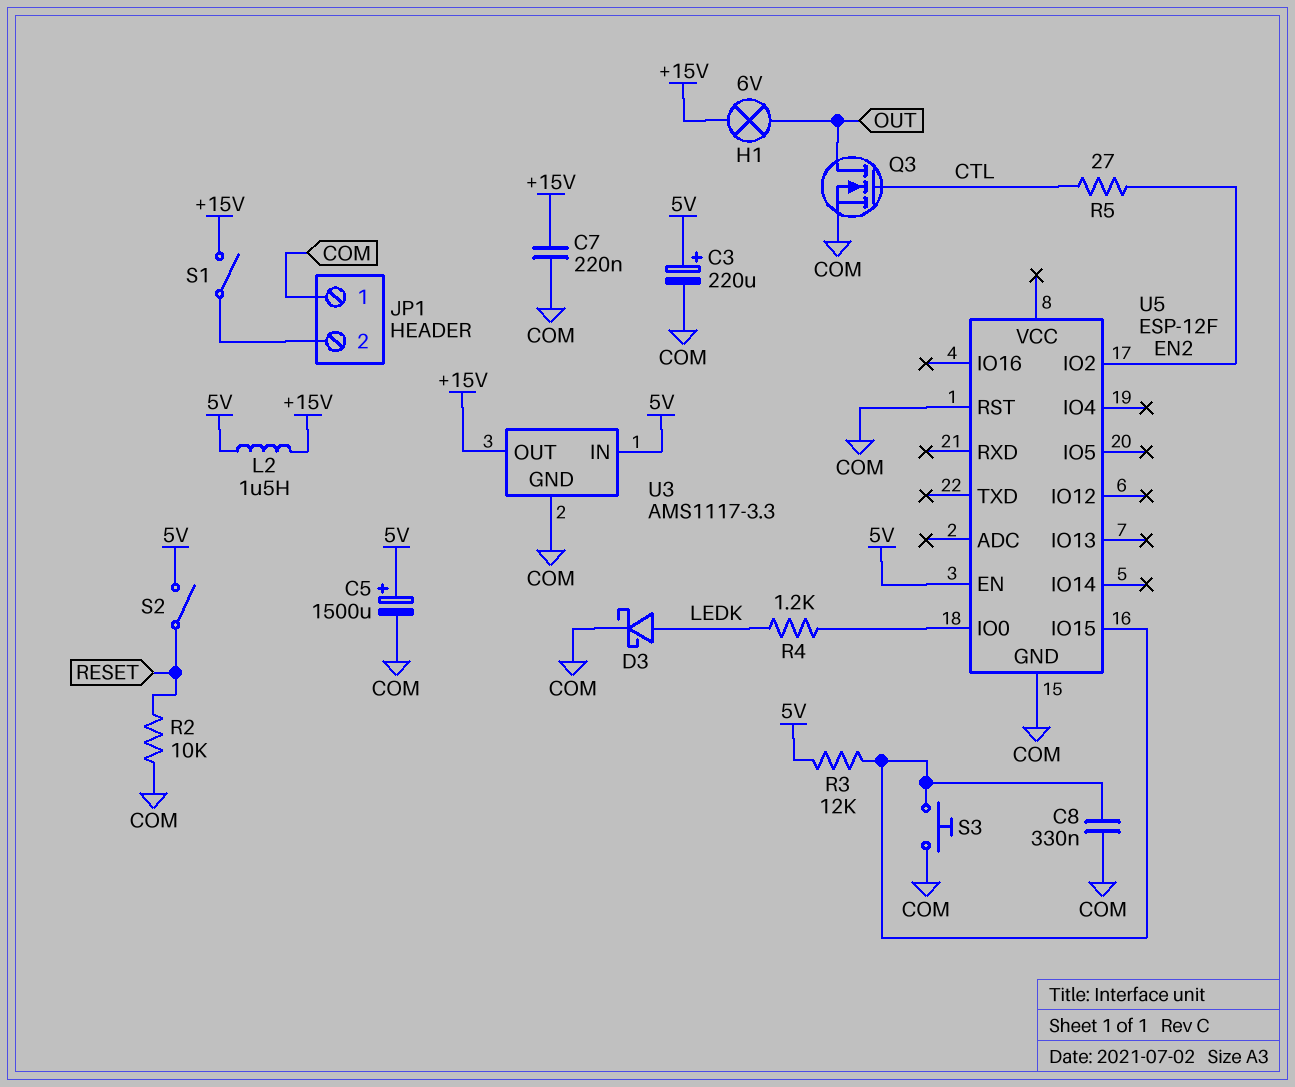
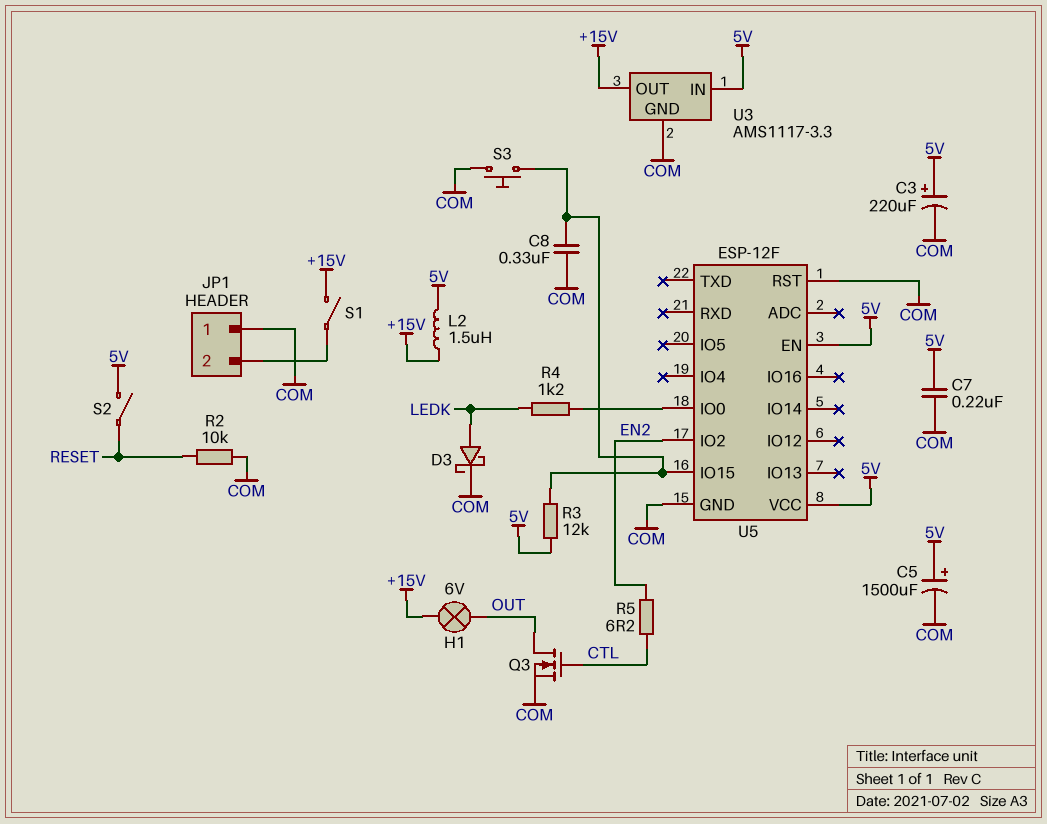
C7: 220nF (+15V, COM) -> 220nF (5V, COM)
R5: 27 (CTL, EN2) -> 6.2 (CTL, EN2)
U5 pin VCC: none -> 5V

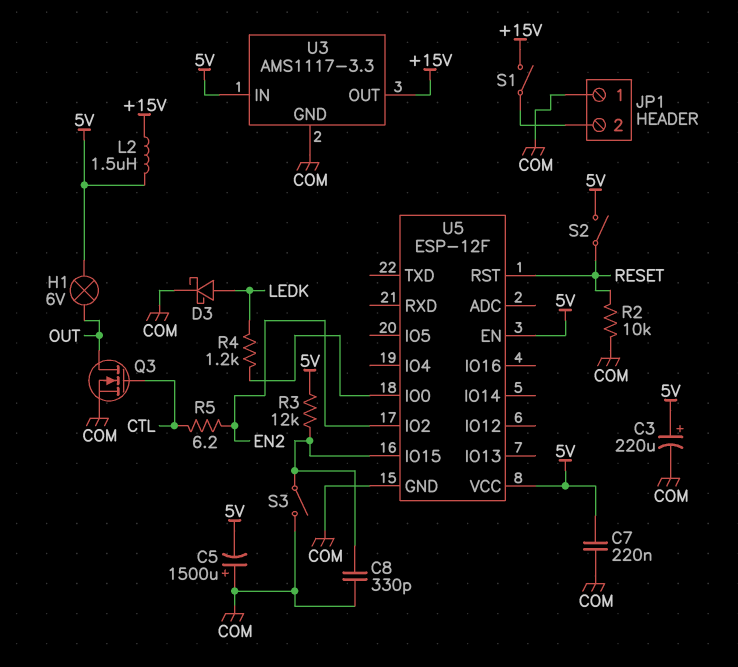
C5: 1500uF (plus 5V, minus COM) -> 1500uF (plus COM, minus 5V)
C8: 330nF (COM, U5/IO15) -> 330pF (COM, U5/IO15)
H1: lamp 6V (+15V, OUT) -> lamp 6V (5V, OUT)
S3: button (COM, U5/IO15) -> switch (COM, U5/IO15)
U5 pin RST: COM -> RESET

